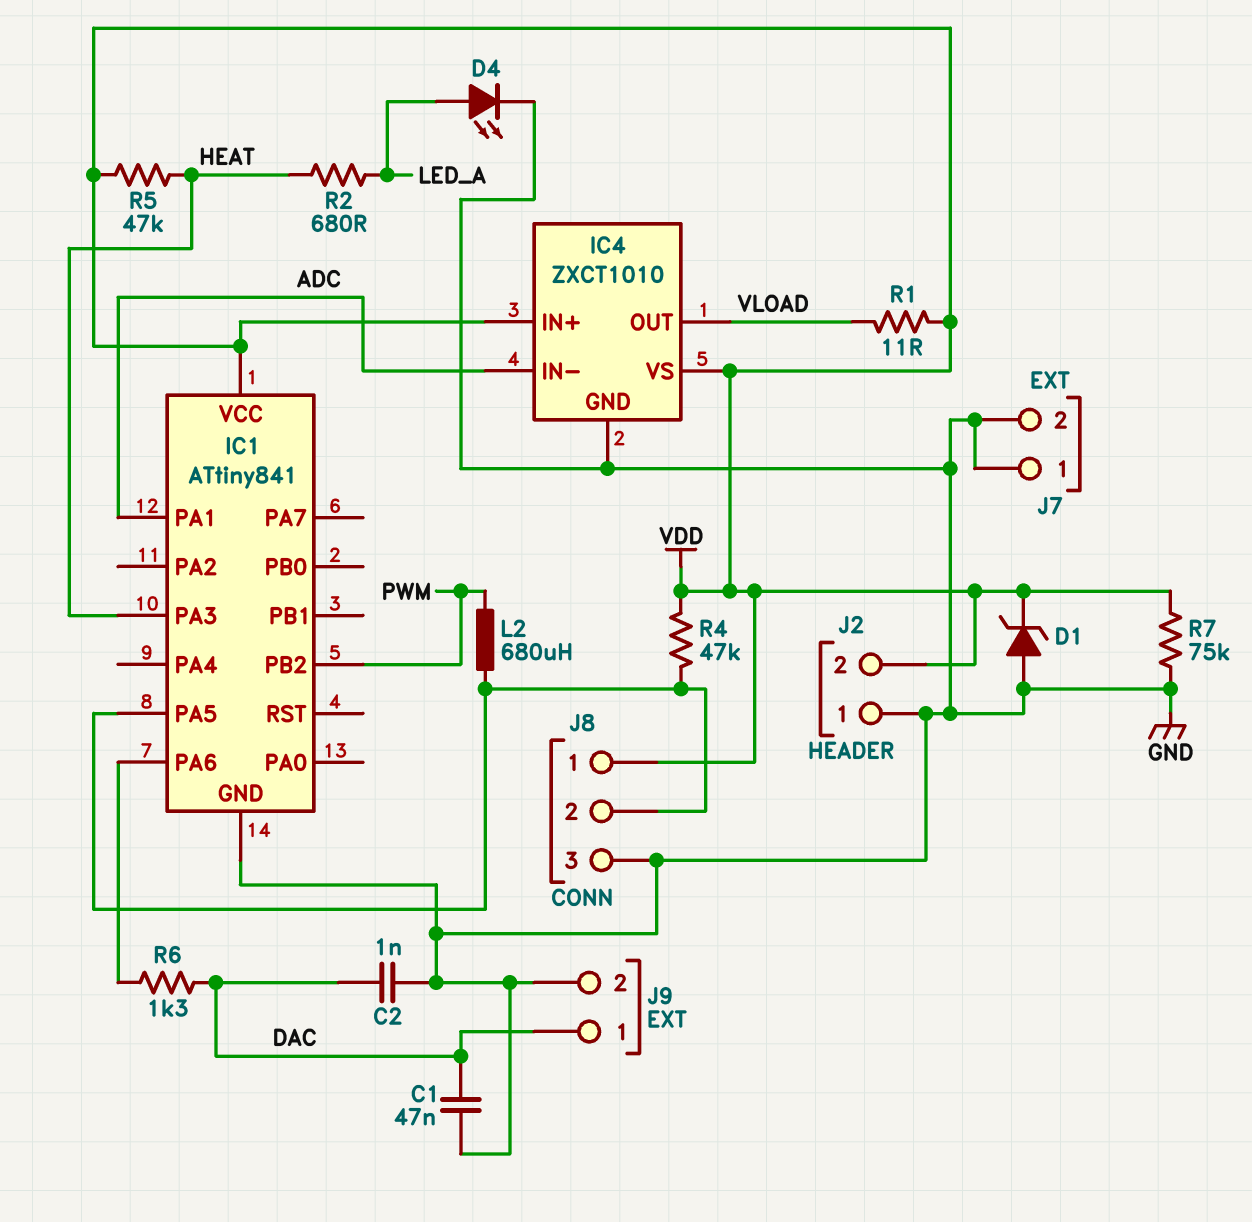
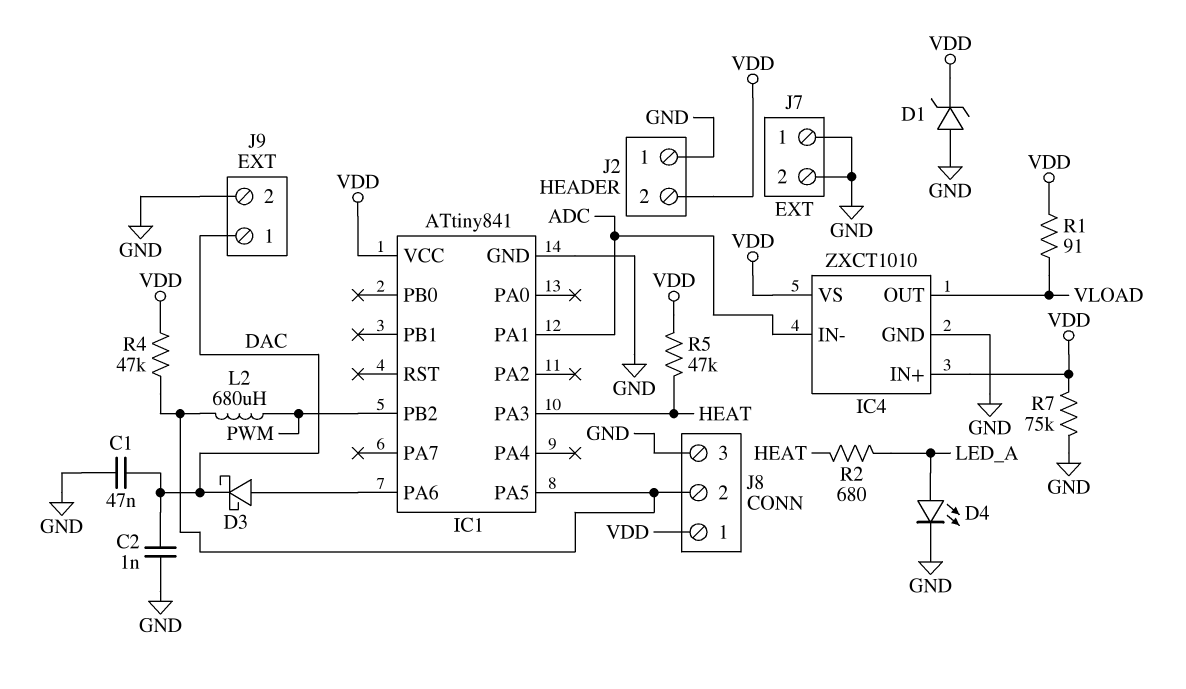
D3: none -> schottky (A IC1/PA6, K DAC)
R1: 11 (VDD, VLOAD) -> 91 (VDD, VLOAD)
R6: 1.3k (DAC, IC1/PA6) -> none

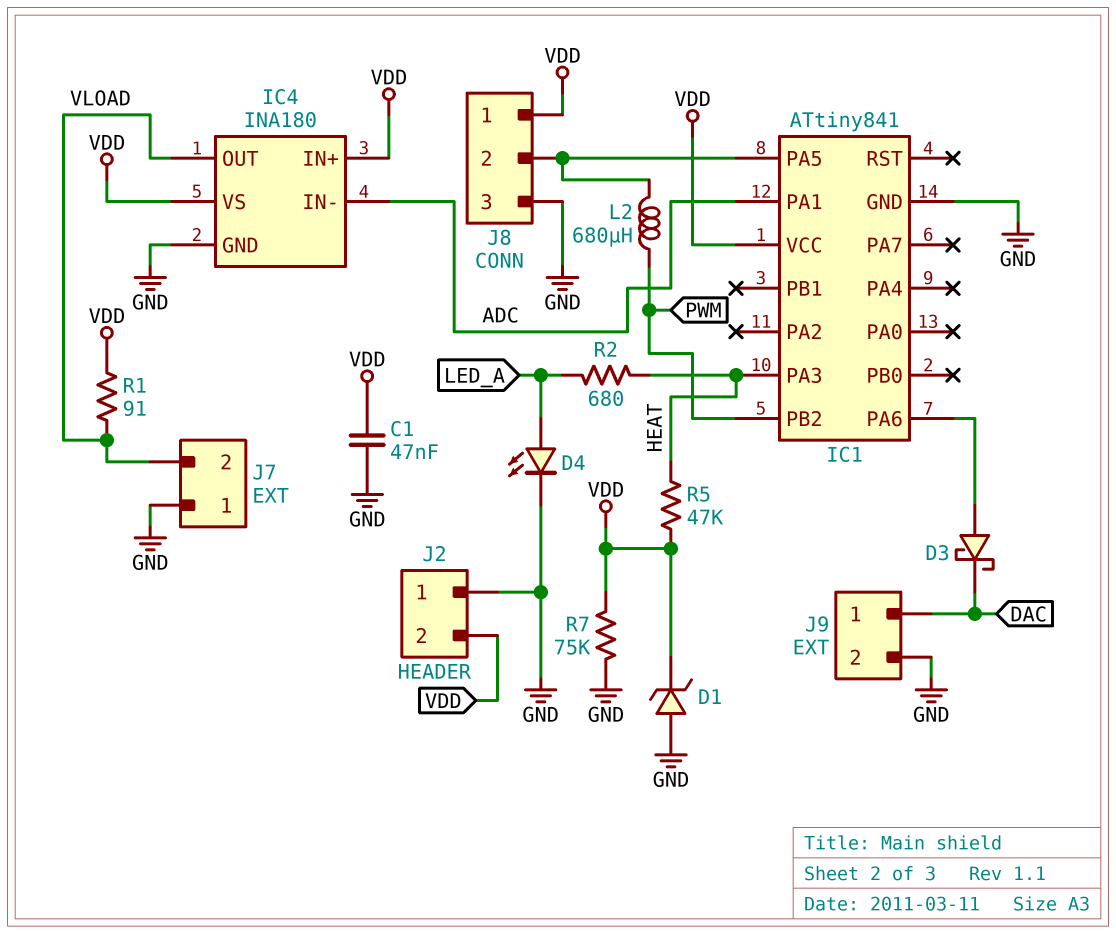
C1: 47nF (DAC, GND) -> 47nF (GND, VDD)
C2: 1nF (DAC, GND) -> none
IC4: ZXCT1010 -> INA180
J7 pin 2: GND -> VLOAD
R4: 47k (IC1/PA5, VDD) -> none

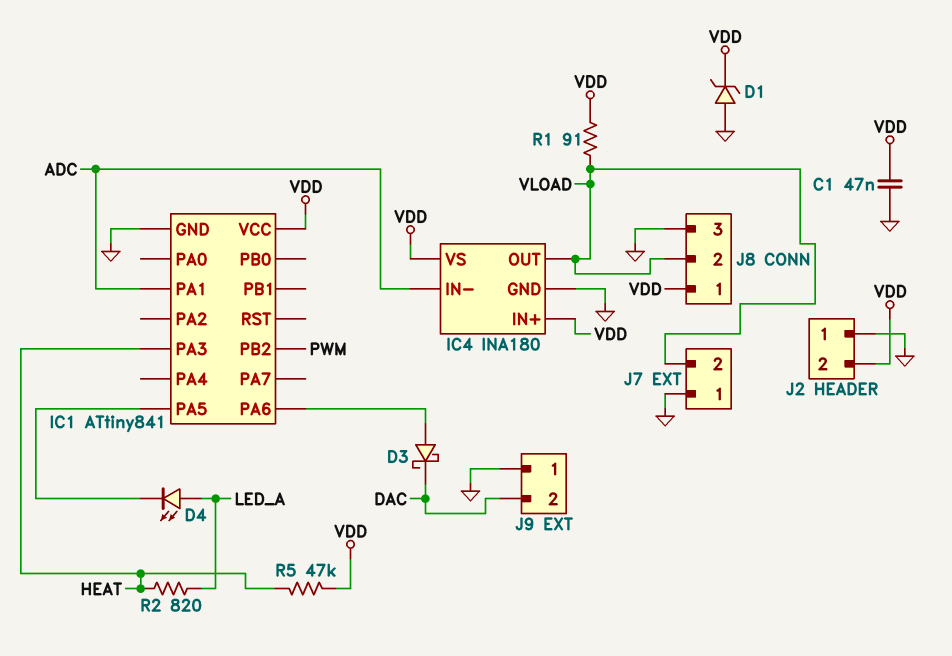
D4: LED (A LED_A, K GND) -> LED (A LED_A, K IC1/PA5)
J8 pin 2: IC1/PA5 -> VLOAD
J9 pin 1: DAC -> GND
J9 pin 2: GND -> DAC
L2: 680uH (IC1/PA5, PWM) -> none
R2: 680 (HEAT, LED_A) -> 820 (HEAT, LED_A)
R7: 75k (GND, VDD) -> none

